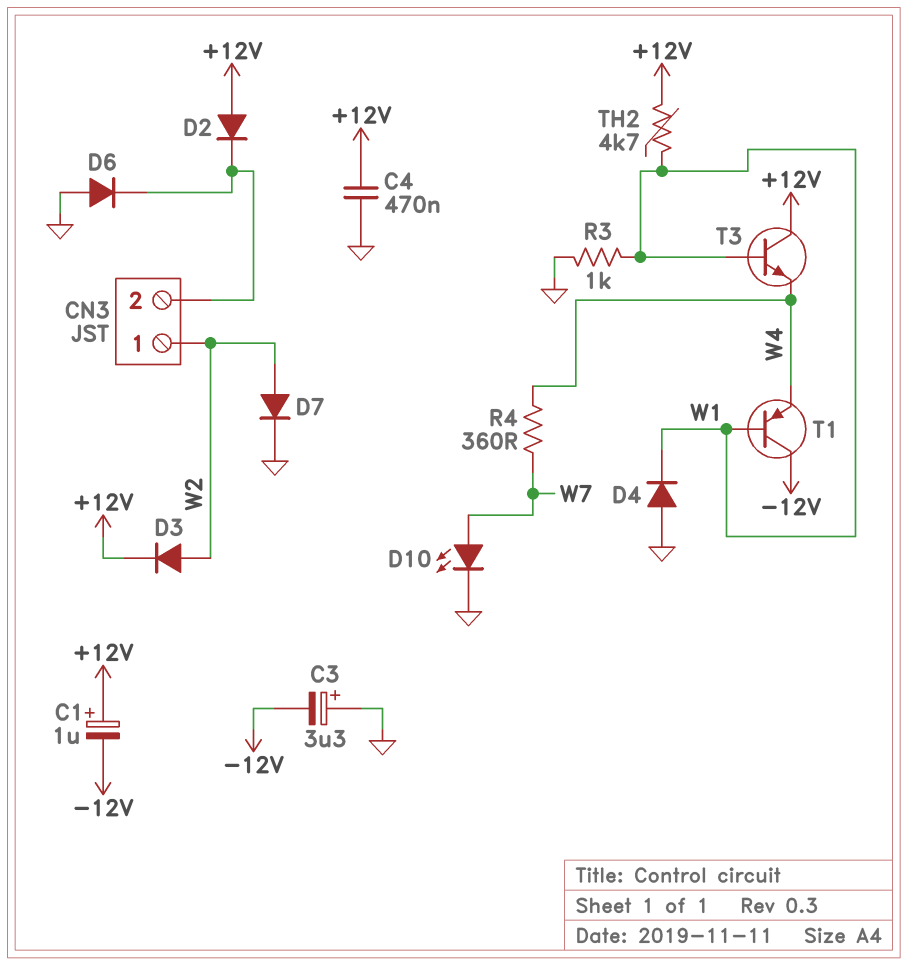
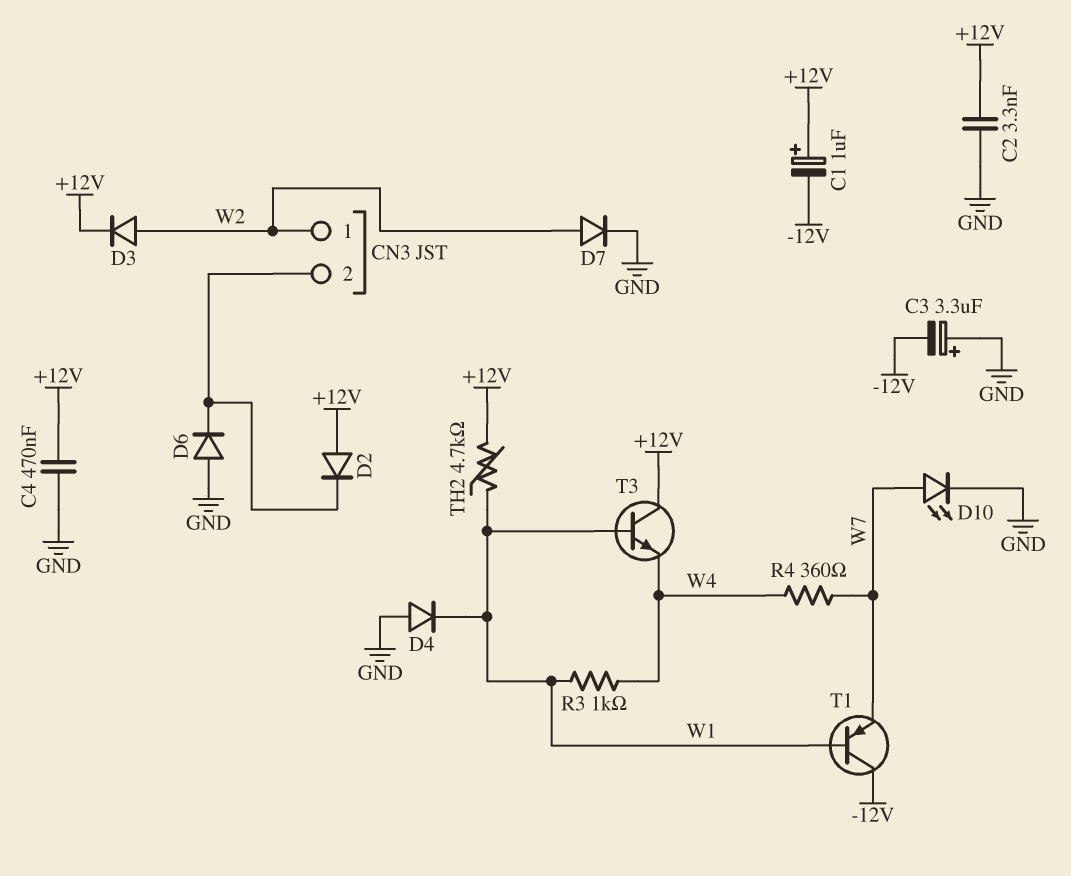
C2: none -> 3.3nF (+12V, GND)
R3: 1k (GND, W1) -> 1k (W1, W4)
T1: PNP (B W1, C -12V, E W4) -> PNP (B W1, C -12V, E W7)

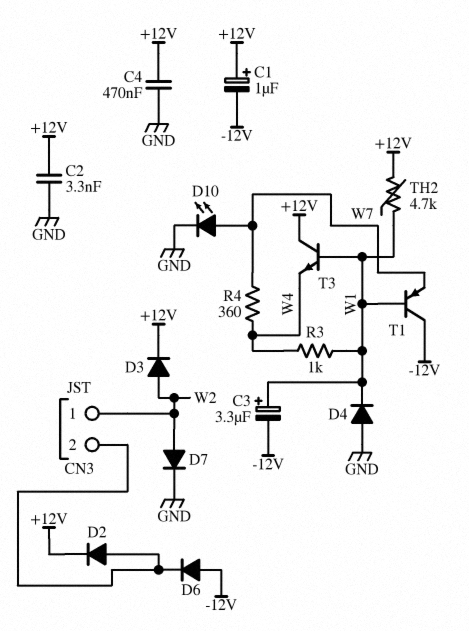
C3: 3.3uF (plus GND, minus -12V) -> 3.3uF (plus W1, minus -12V)
D2: diode (A +12V, K CN3/2) -> diode (A CN3/2, K +12V)
D6: diode (A GND, K CN3/2) -> diode (A -12V, K CN3/2)

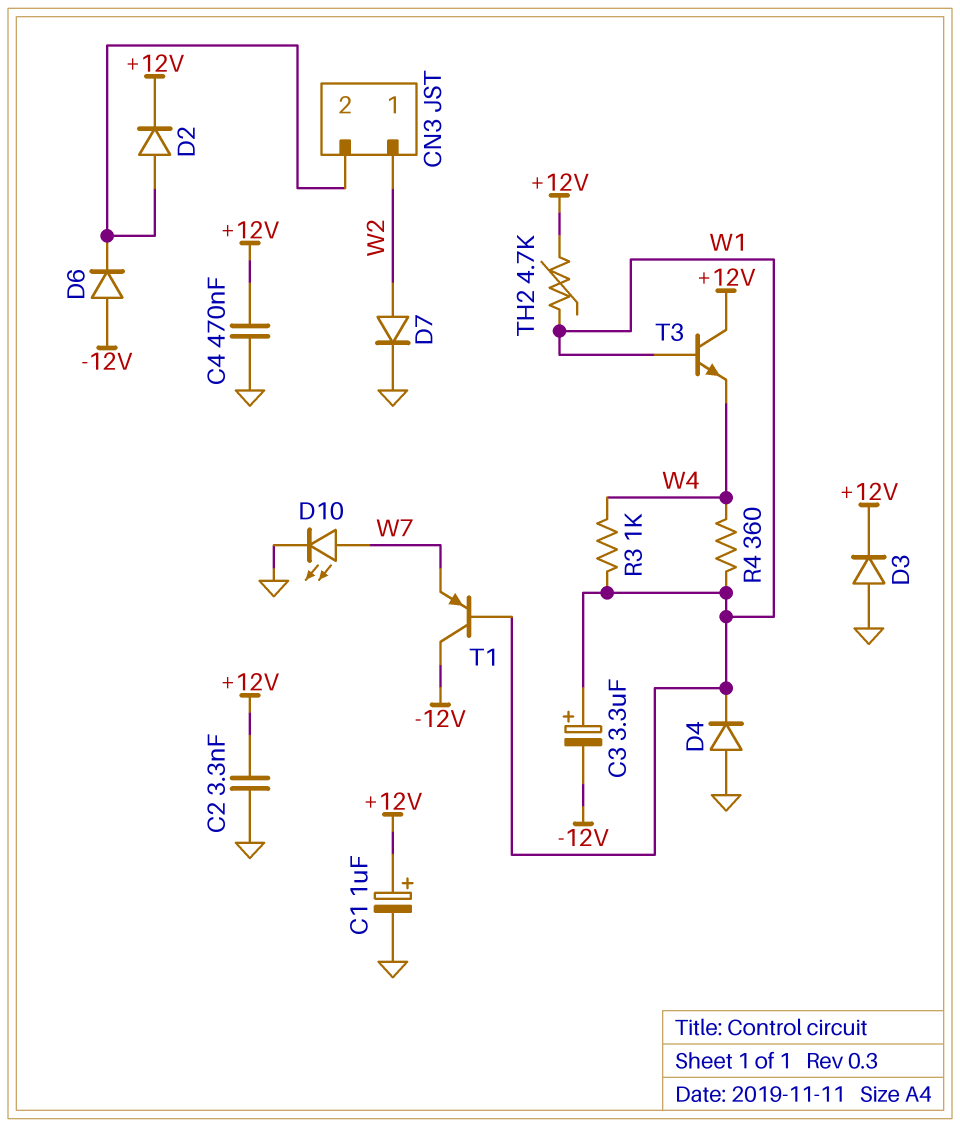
C1: 1uF (plus +12V, minus -12V) -> 1uF (plus +12V, minus GND)
D3: diode (A W2, K +12V) -> diode (A GND, K +12V)
R4: 360 (W4, W7) -> 360 (W1, W4)

